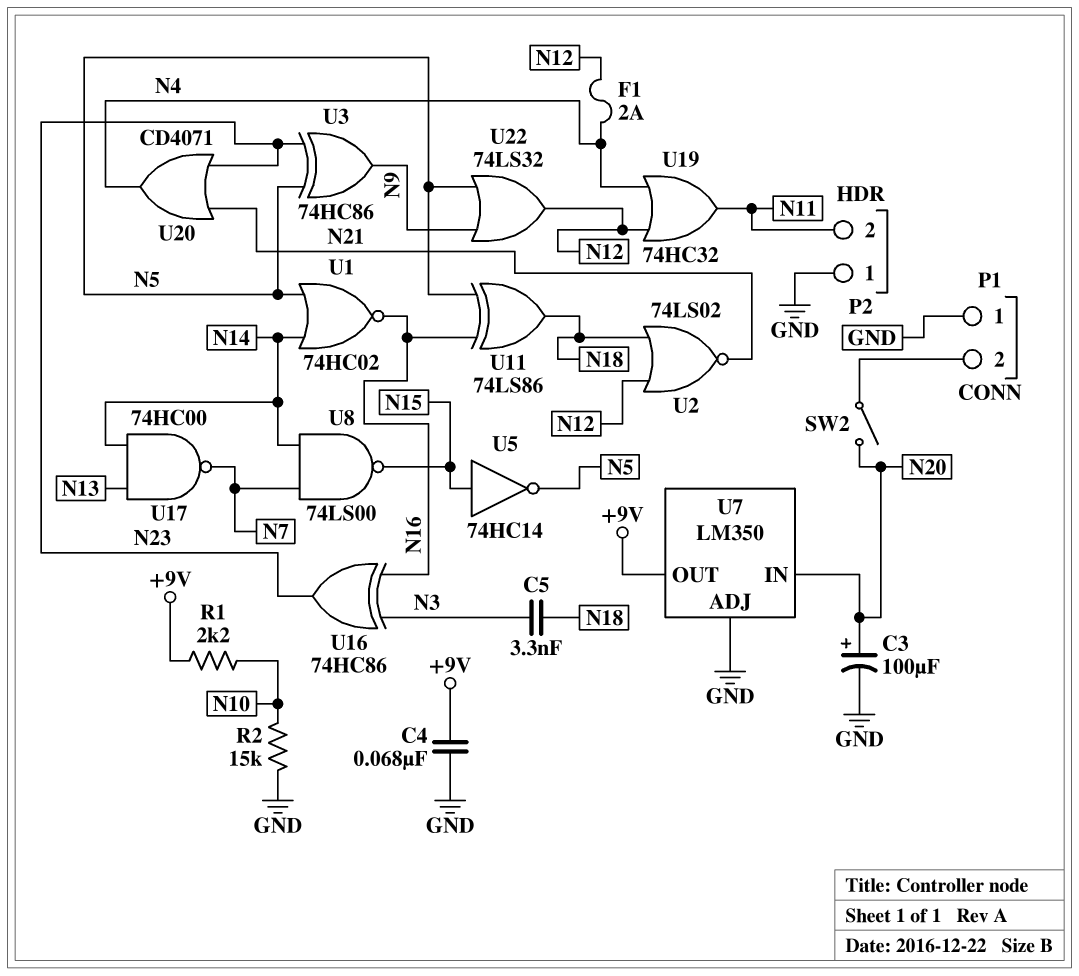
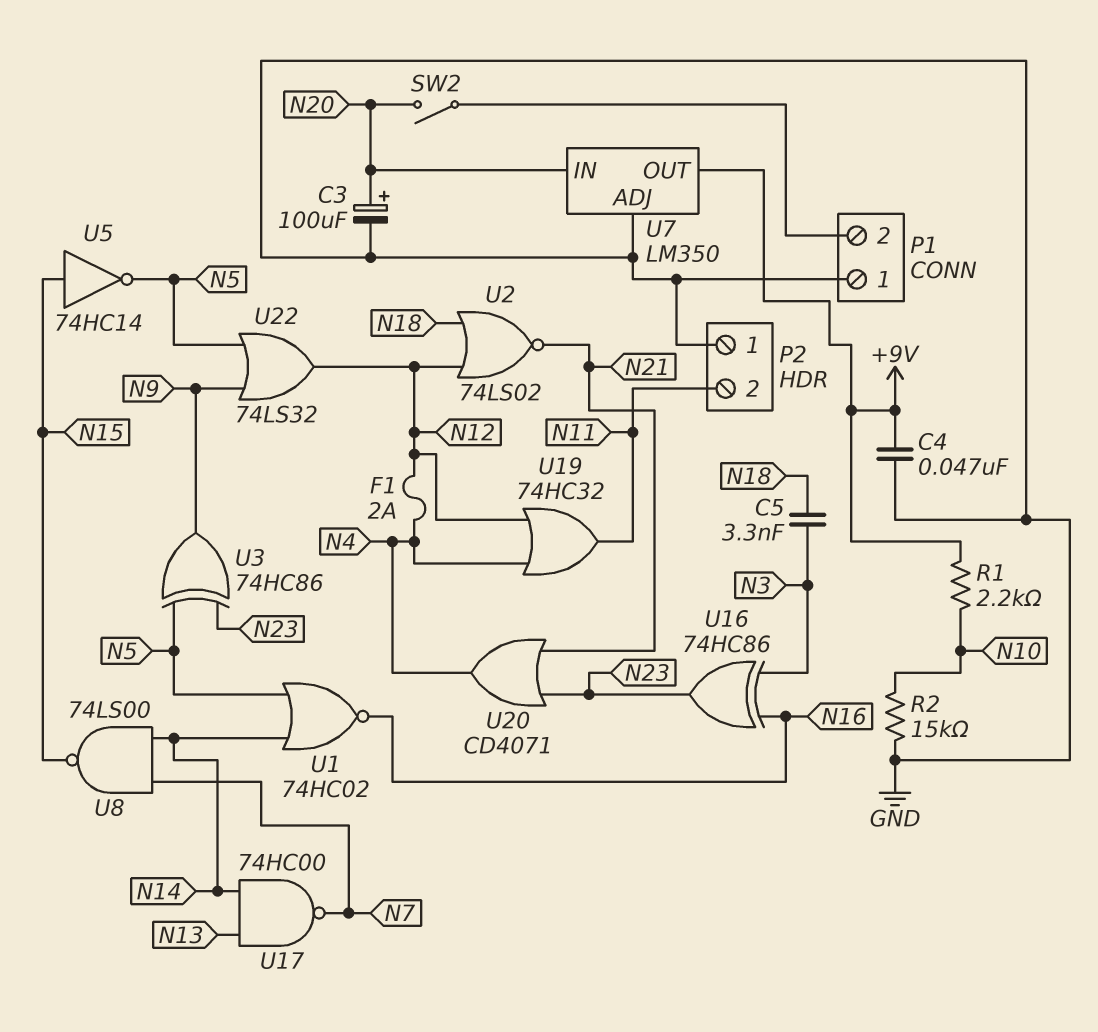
C4: 68nF (+9V, GND) -> 47nF (+9V, GND)
U11: XOR 74LS86 (in N5, in N16, out N18) -> none

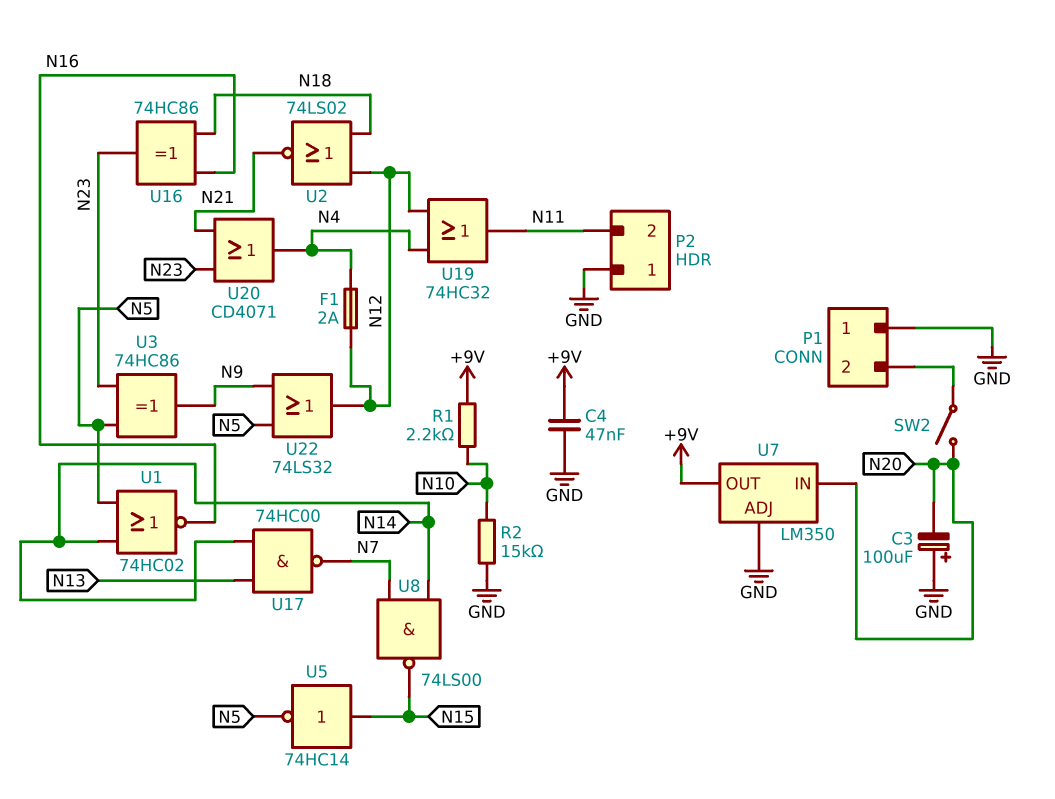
C3: 100uF (plus N20, minus GND) -> 100uF (plus GND, minus N20)
C5: 3.3nF (N3, N18) -> none
U16: XOR 74HC86 (in N3, in N16, out N23) -> XOR 74HC86 (in N16, in N18, out N23)

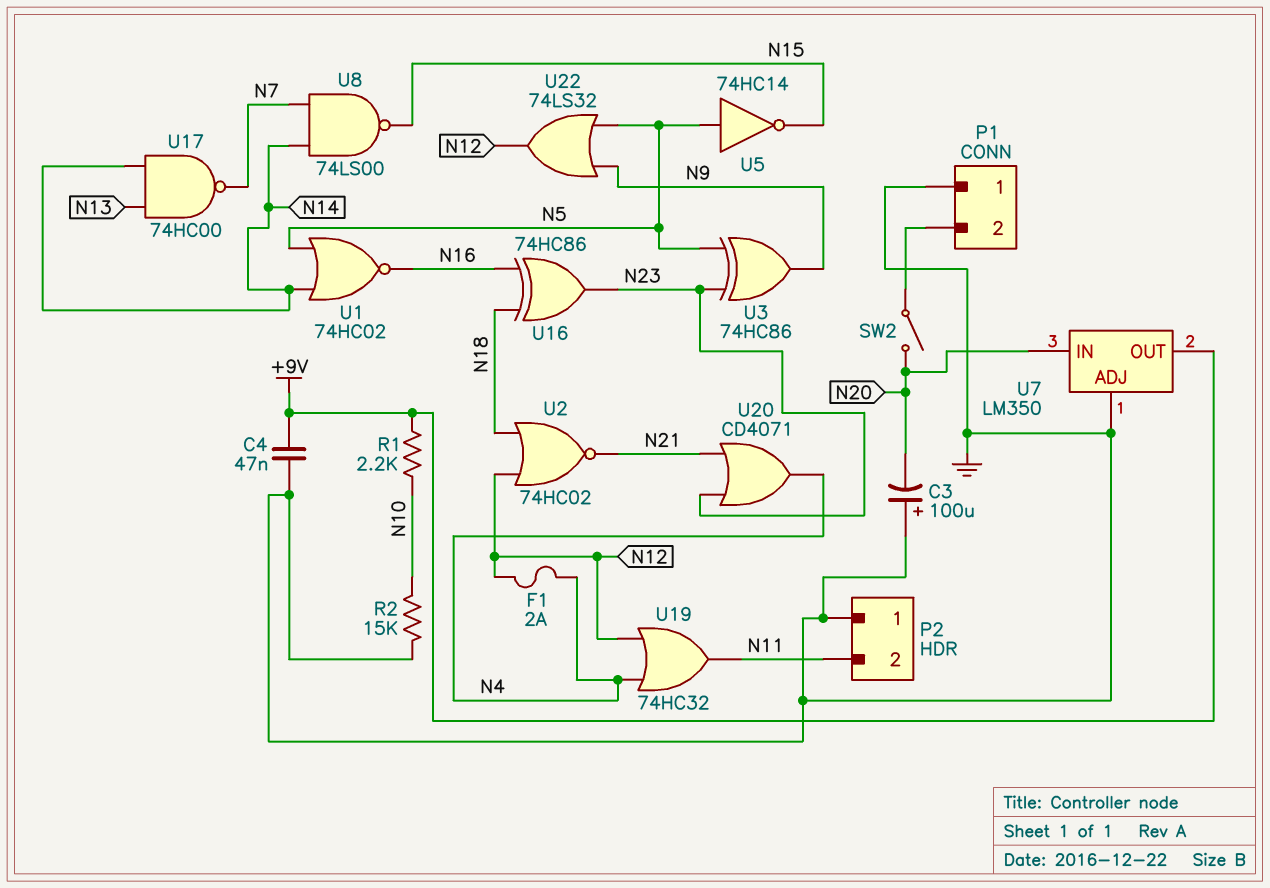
U2: NOR 74LS02 (in N12, in N18, out N21) -> NOR 74HC02 (in N12, in N18, out N21)
U5: NOT 74HC14 (in N15, out N5) -> NOT 74HC14 (in N5, out N15)

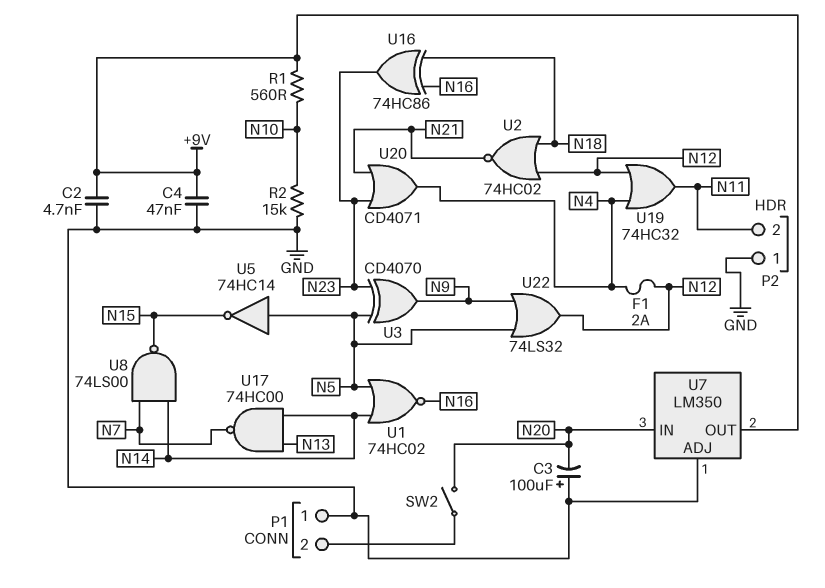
C2: none -> 4.7nF (+9V, GND)
R1: 2.2k (+9V, N10) -> 560 (+9V, N10)
U3: XOR 74HC86 (in N5, in N23, out N9) -> XOR CD4070 (in N5, in N23, out N9)

